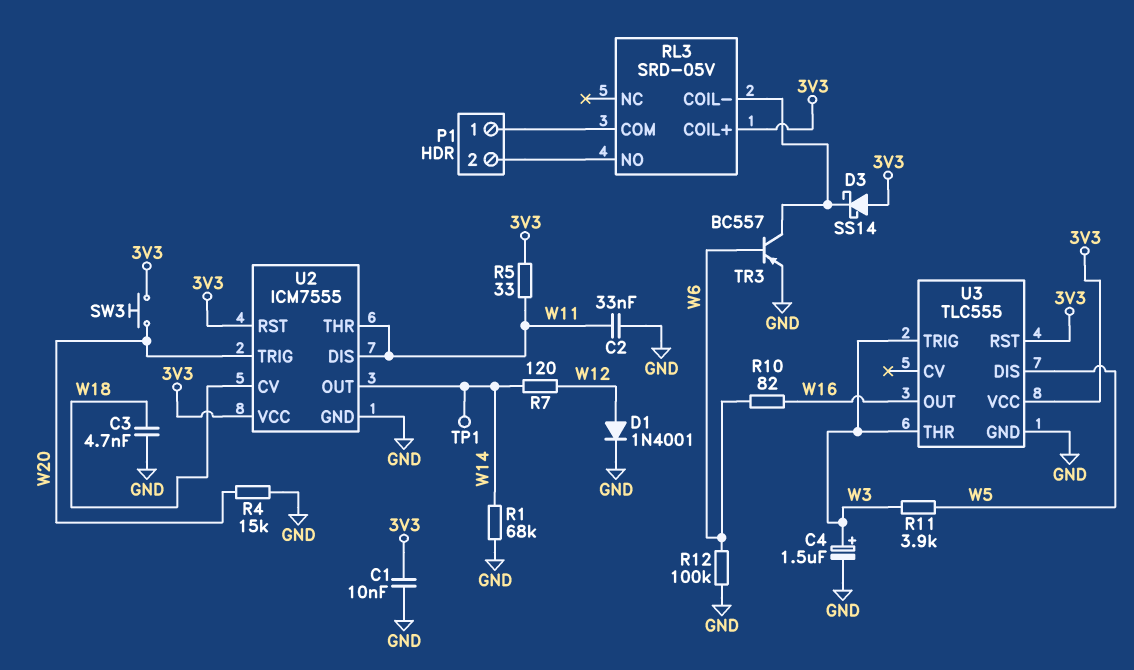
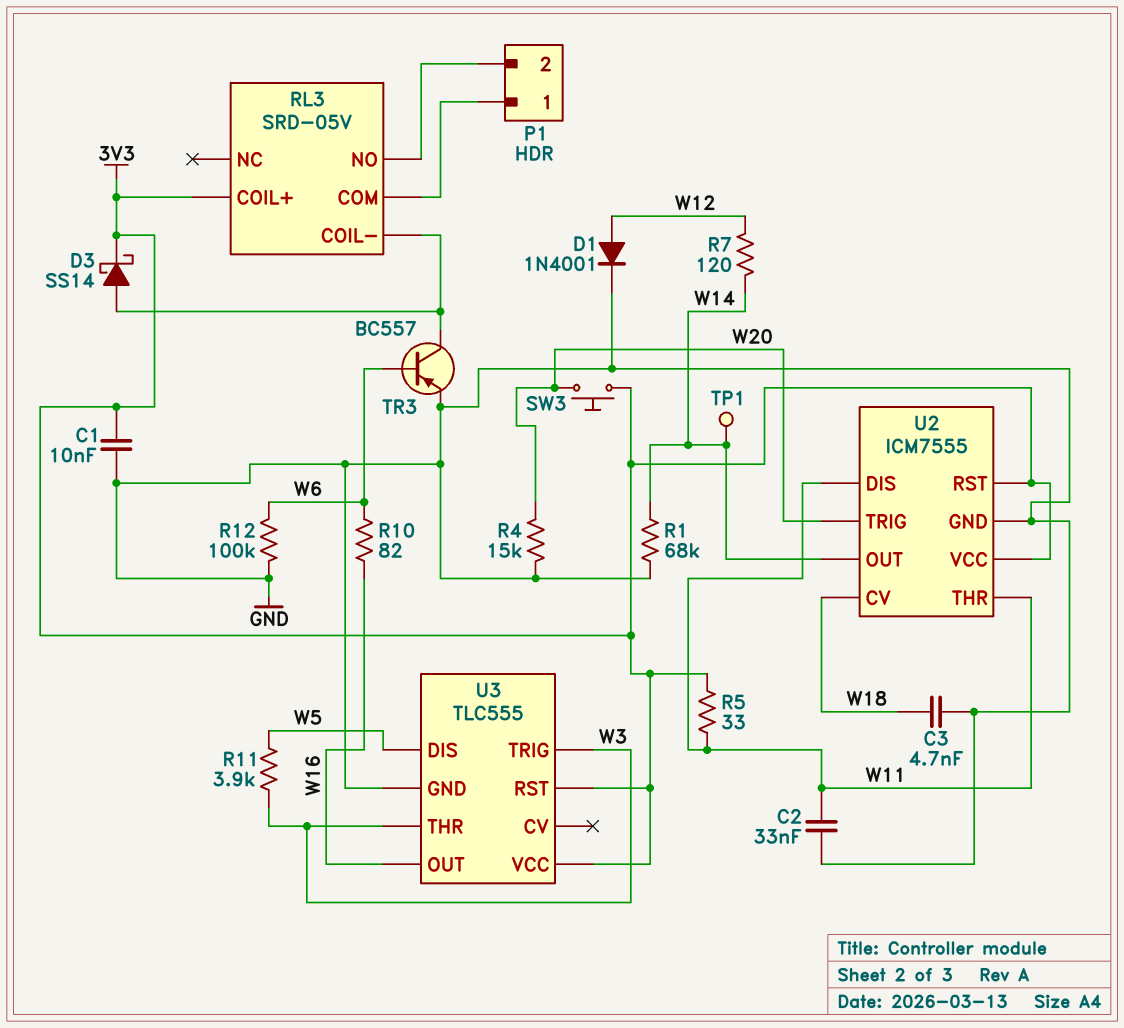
C4: 1.5uF (plus W3, minus GND) -> none
D3: schottky SS14 (A 3V3, K RL3/COIL-) -> schottky SS14 (A RL3/COIL-, K 3V3)

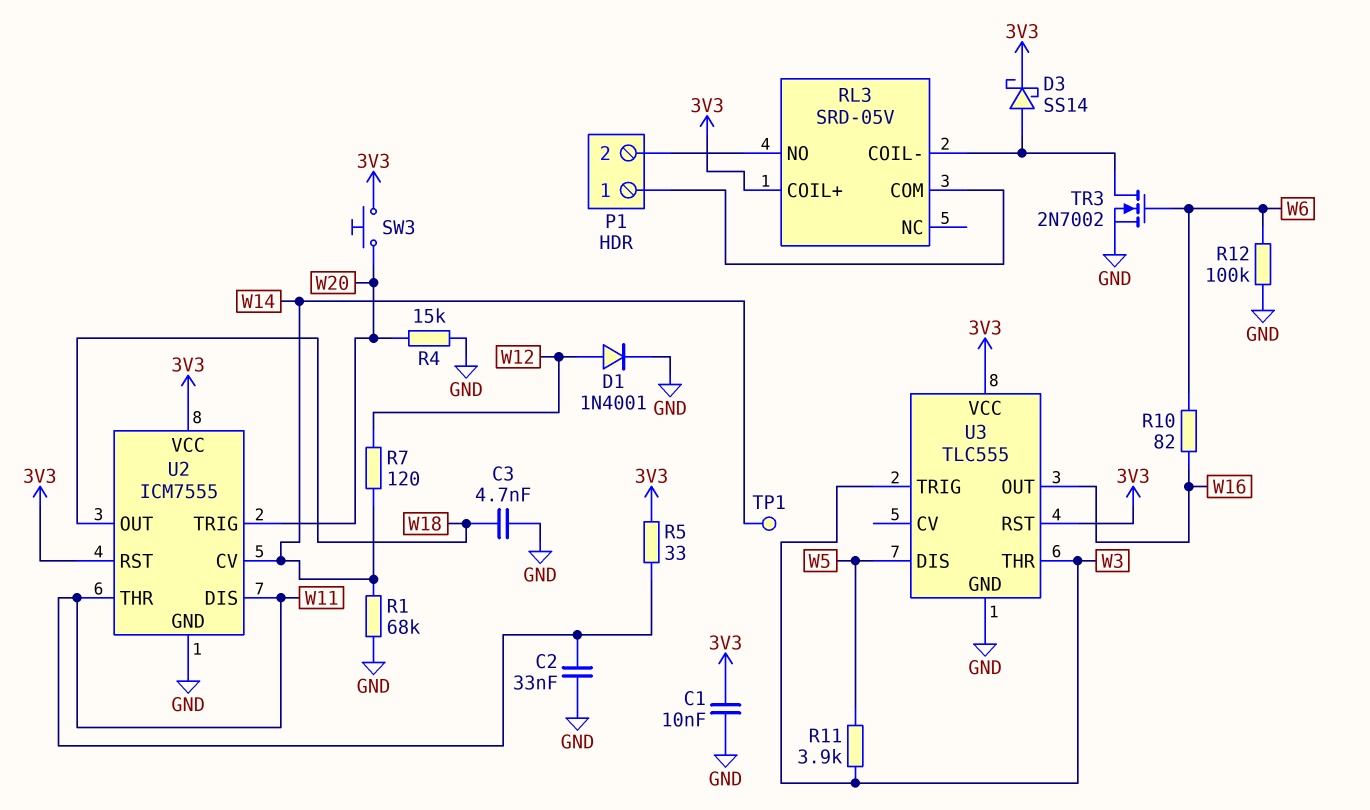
TR3: PNP BC557 (B W6, C RL3/COIL-, E GND) -> NMOS 2N7002 (G W6, D RL3/COIL-, S GND)
U2 pin CV: W18 -> W14
U2 pin OUT: W14 -> W18

